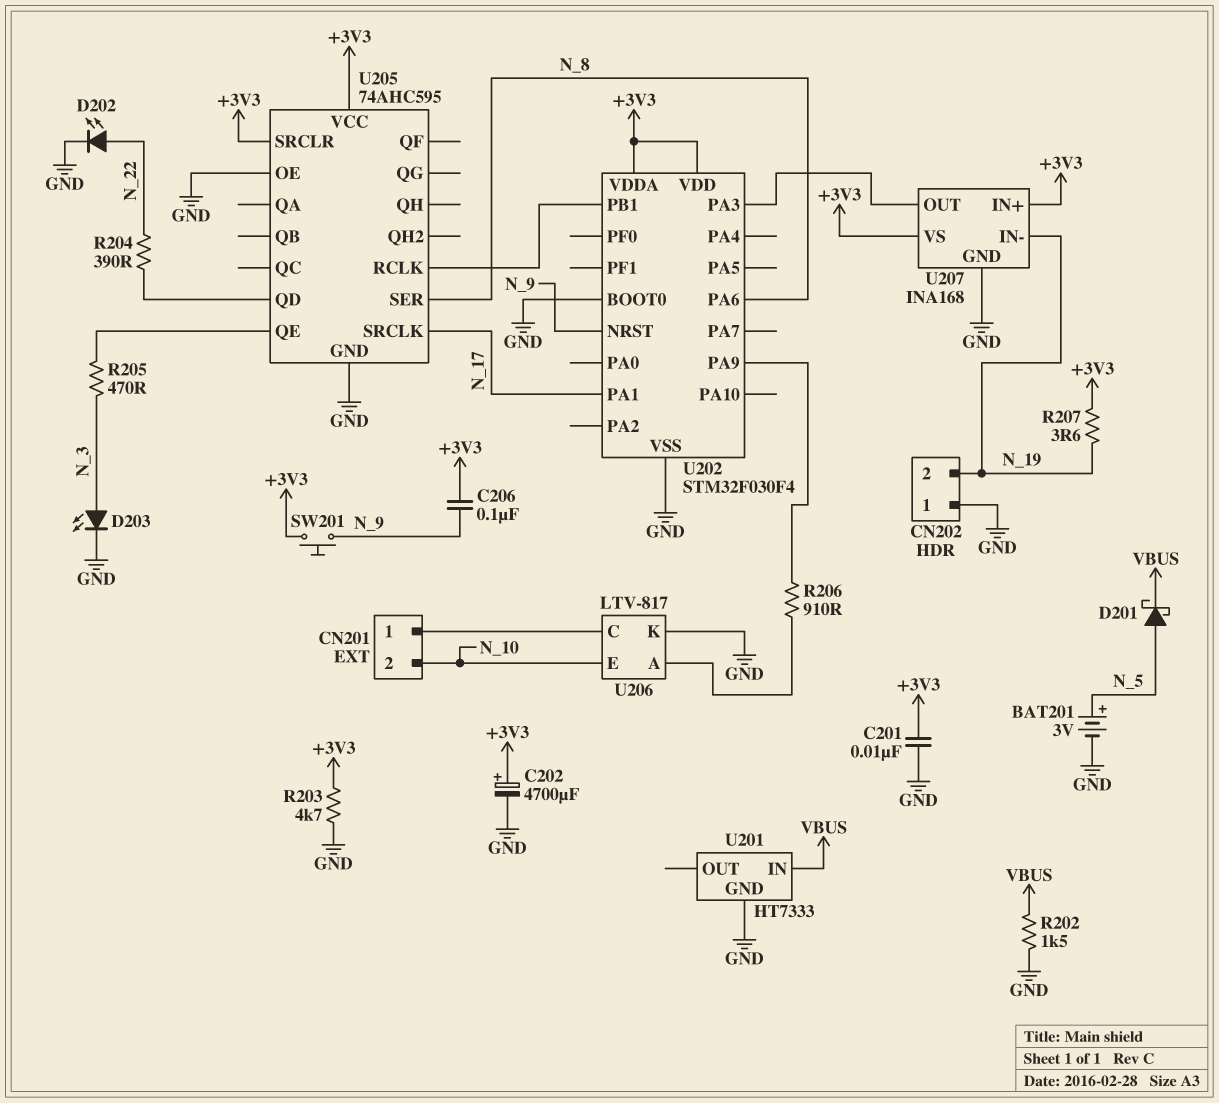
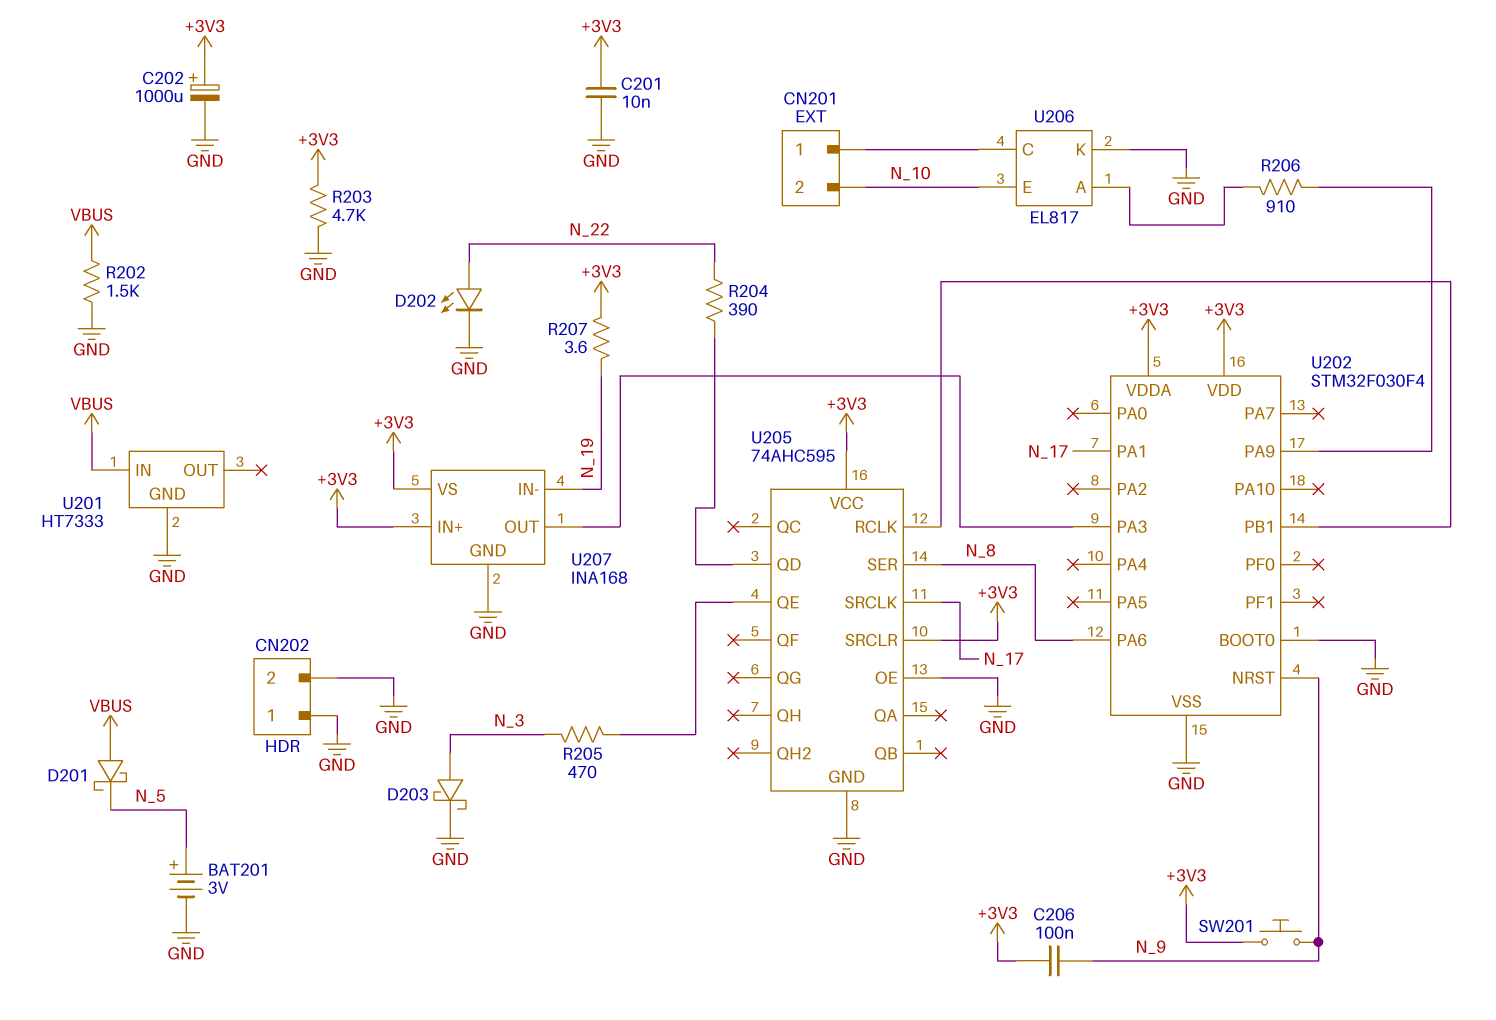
C202: 4700uF (plus +3V3, minus GND) -> 1000uF (plus +3V3, minus GND)
CN202 pin 2: N_19 -> GND
D201: schottky (A N_5, K VBUS) -> schottky (A VBUS, K N_5)
D203: LED (A N_3, K GND) -> schottky (A N_3, K GND)
U206: LTV-817 -> EL817

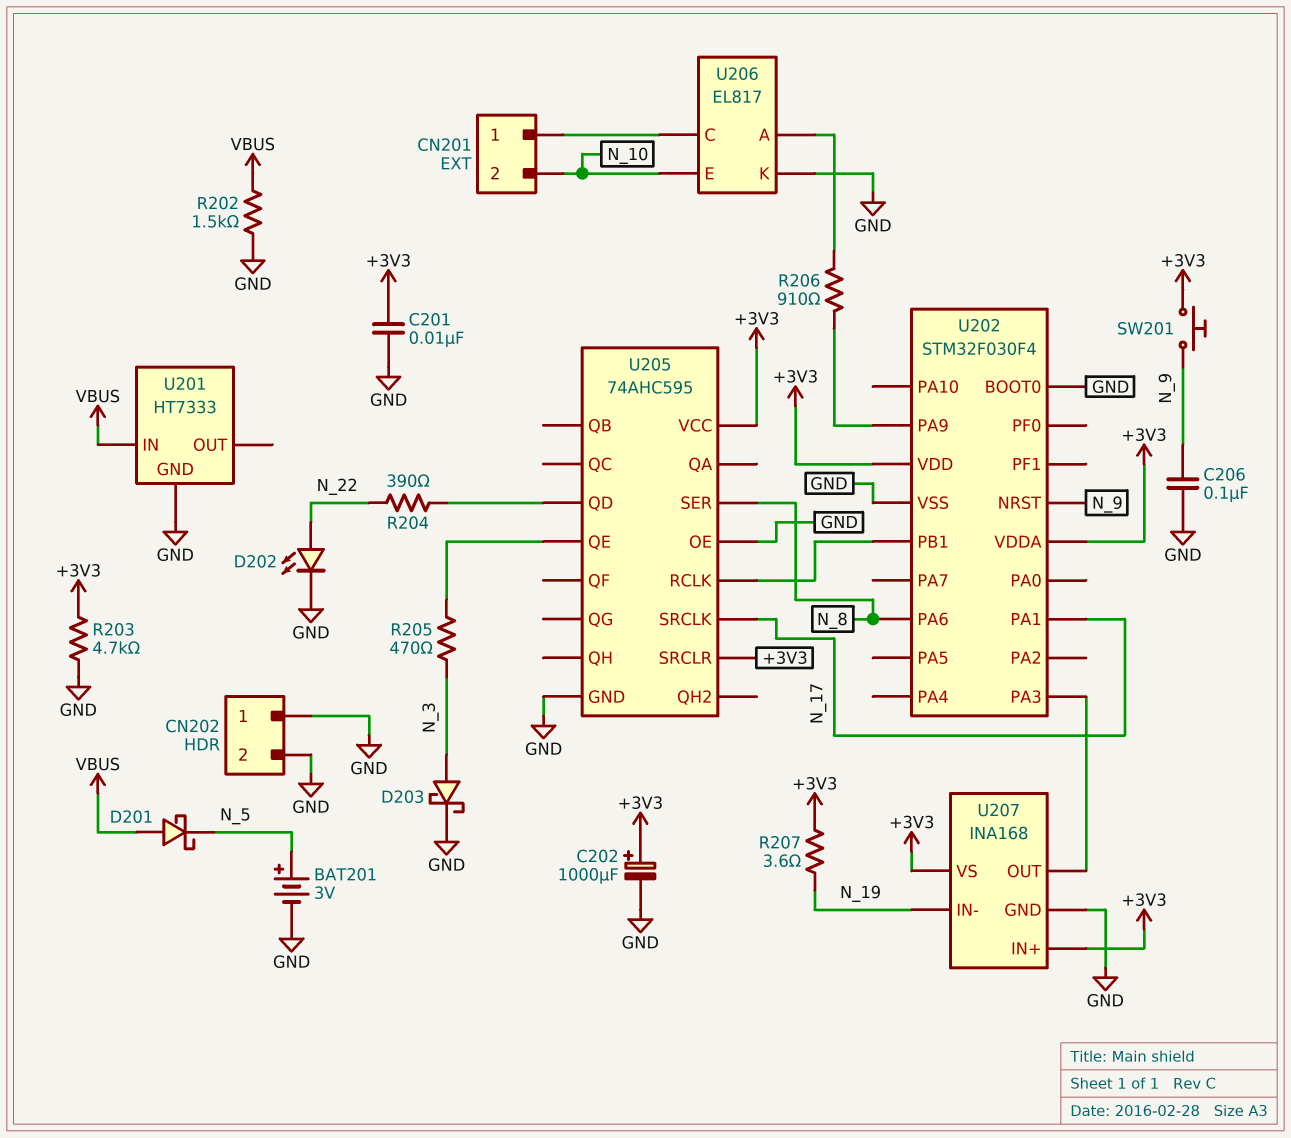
C206: 100nF (+3V3, N_9) -> 100nF (GND, N_9)

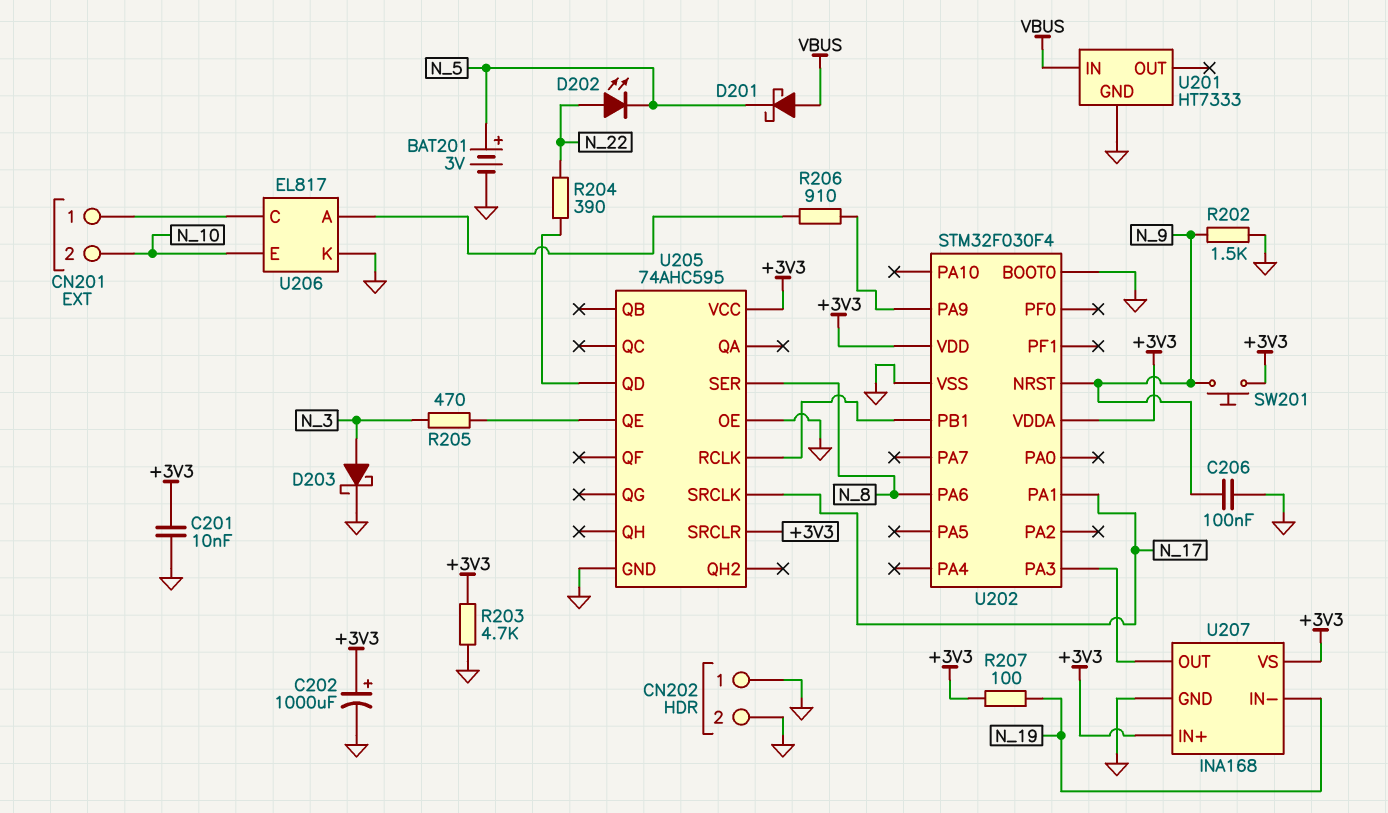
D202: LED (A N_22, K GND) -> LED (A N_22, K N_5)
R202: 1.5k (GND, VBUS) -> 1.5k (GND, N_9)
R207: 3.6 (+3V3, N_19) -> 100 (+3V3, N_19)

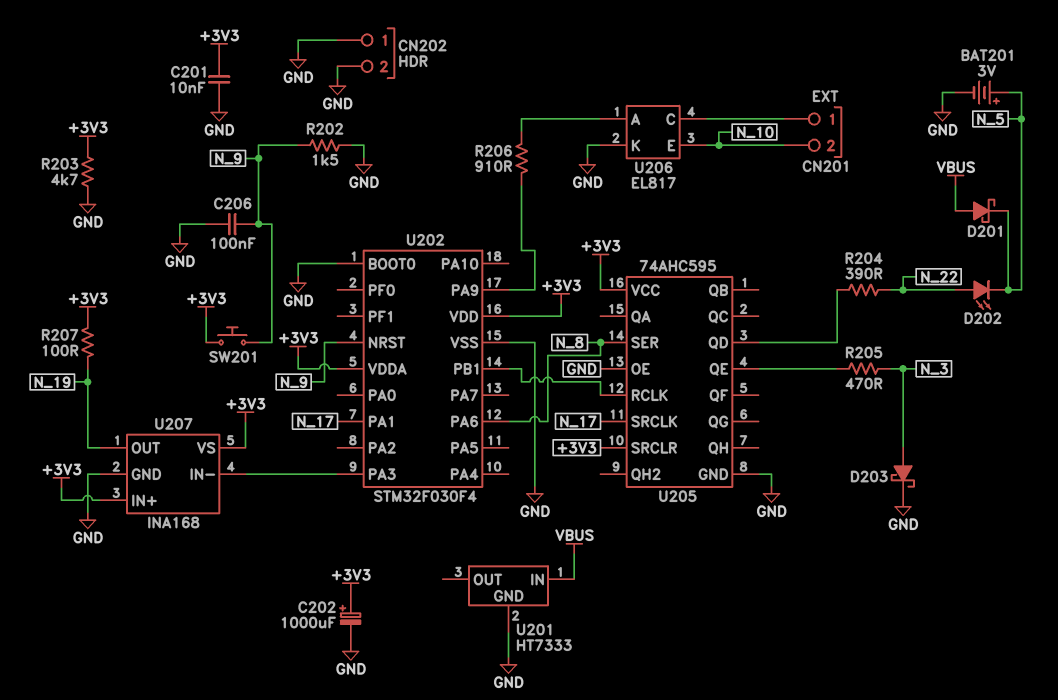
U207 pin IN-: N_19 -> U202/PA3
U207 pin OUT: U202/PA3 -> N_19

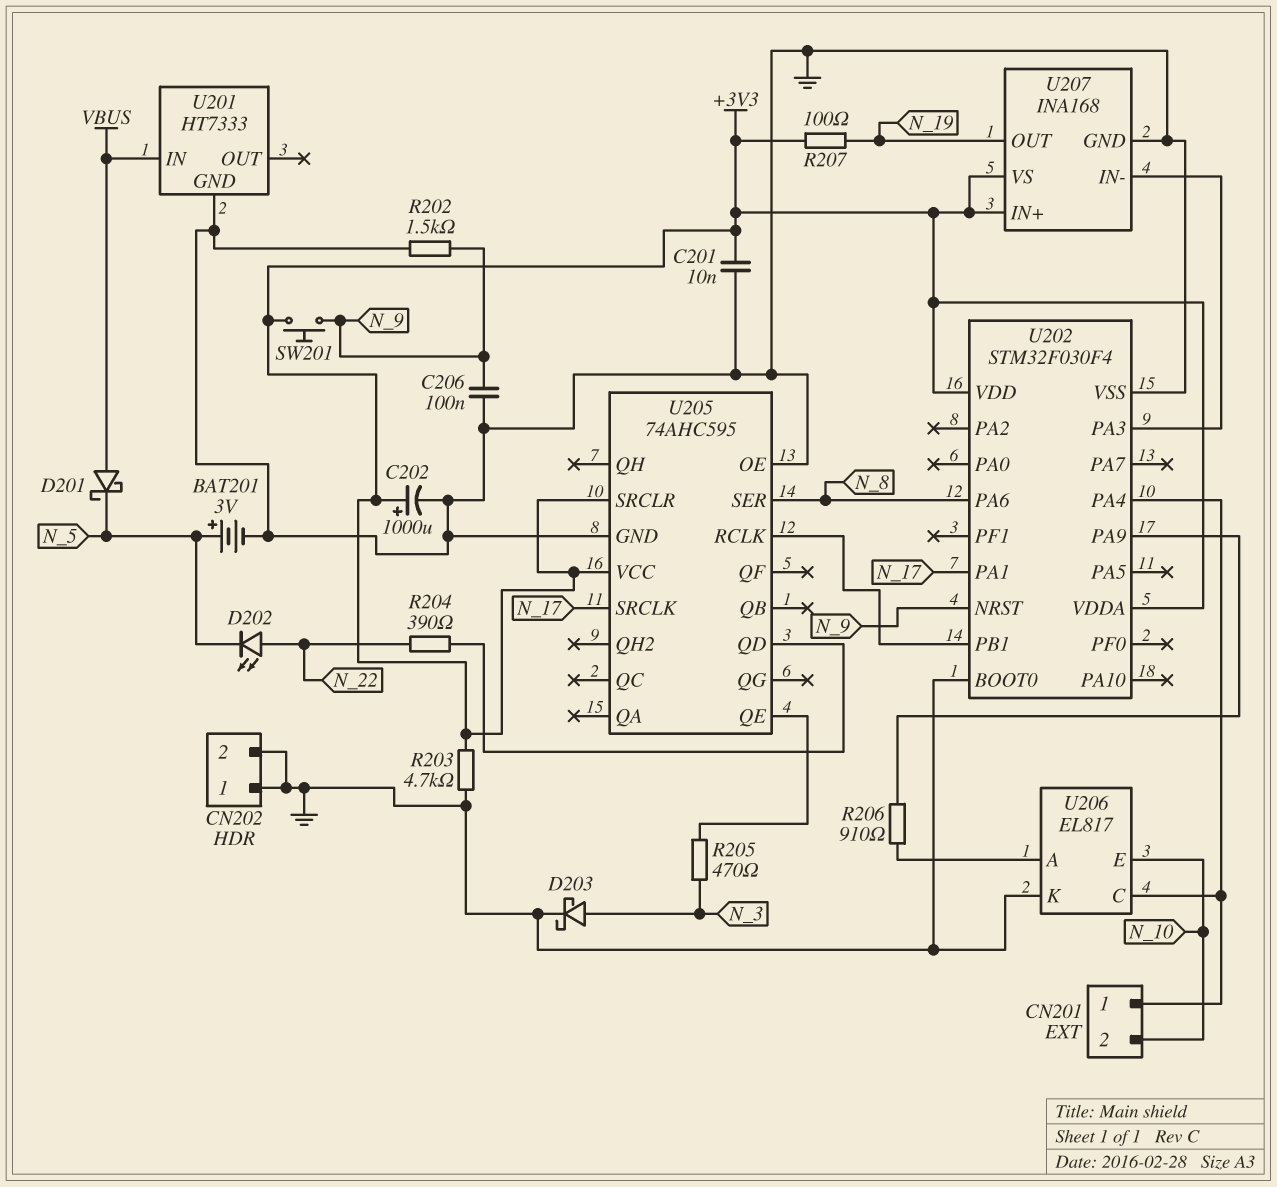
U202 pin PA4: none -> CN201/1

